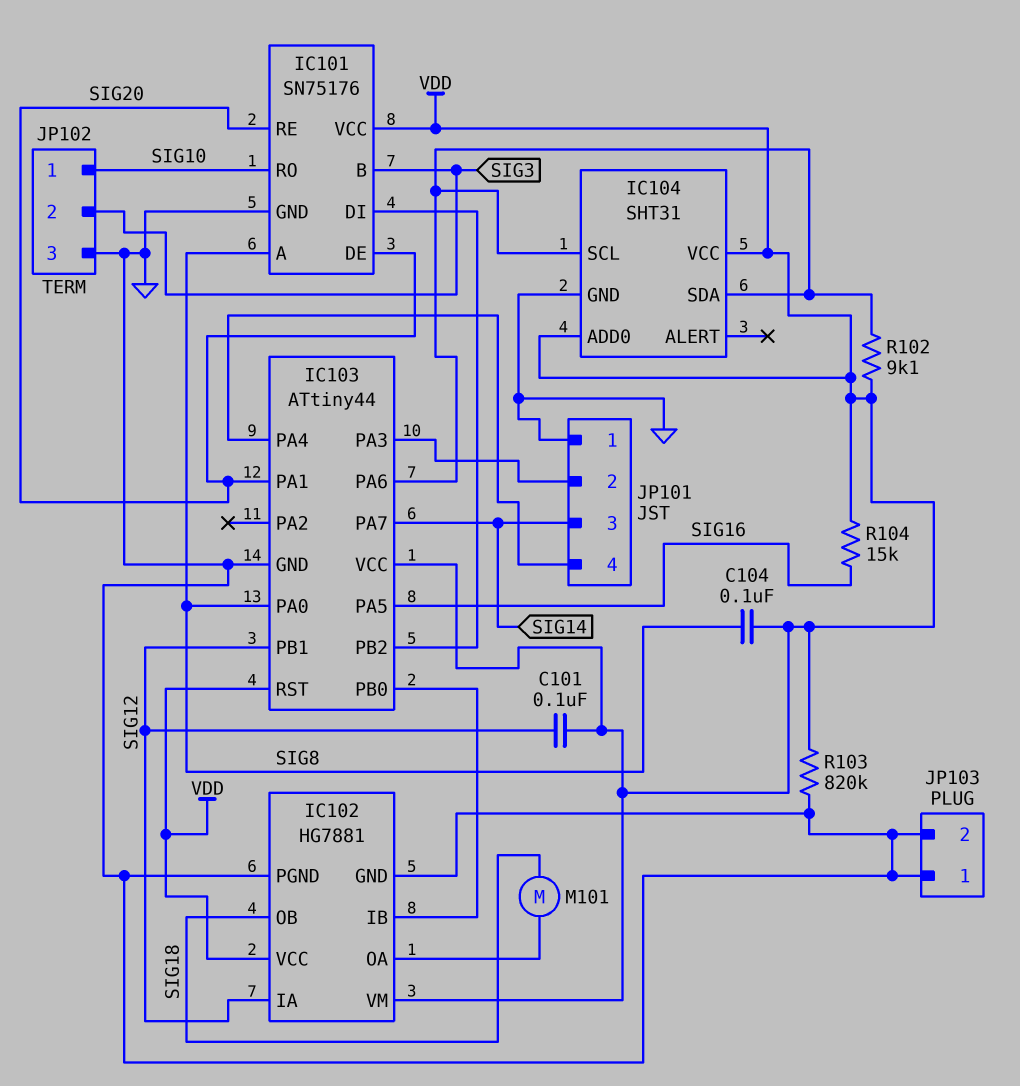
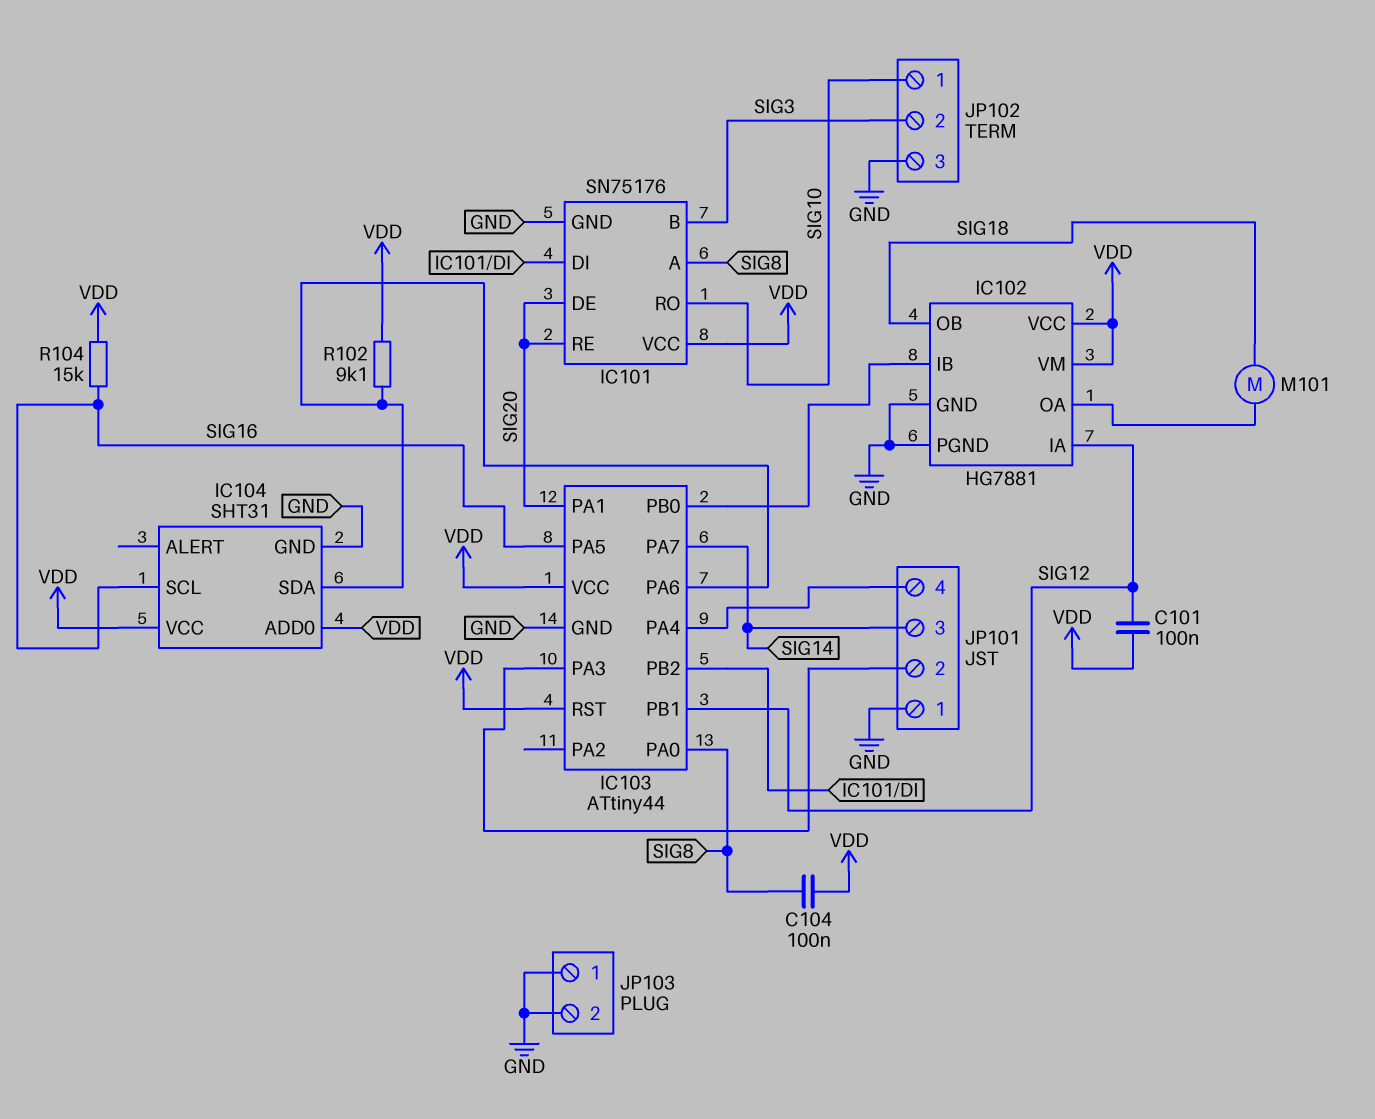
IC104 pin SCL: IC103/PA6 -> SIG16
R103: 820k (GND, VDD) -> none

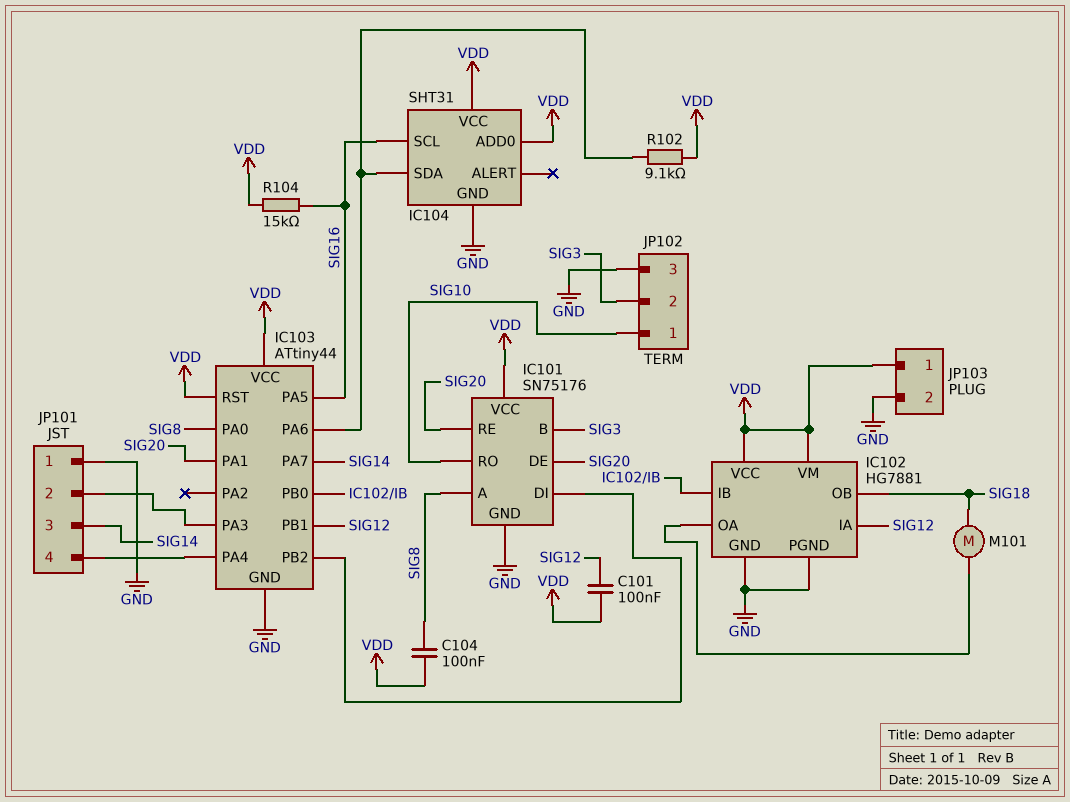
JP103 pin 1: GND -> VDD

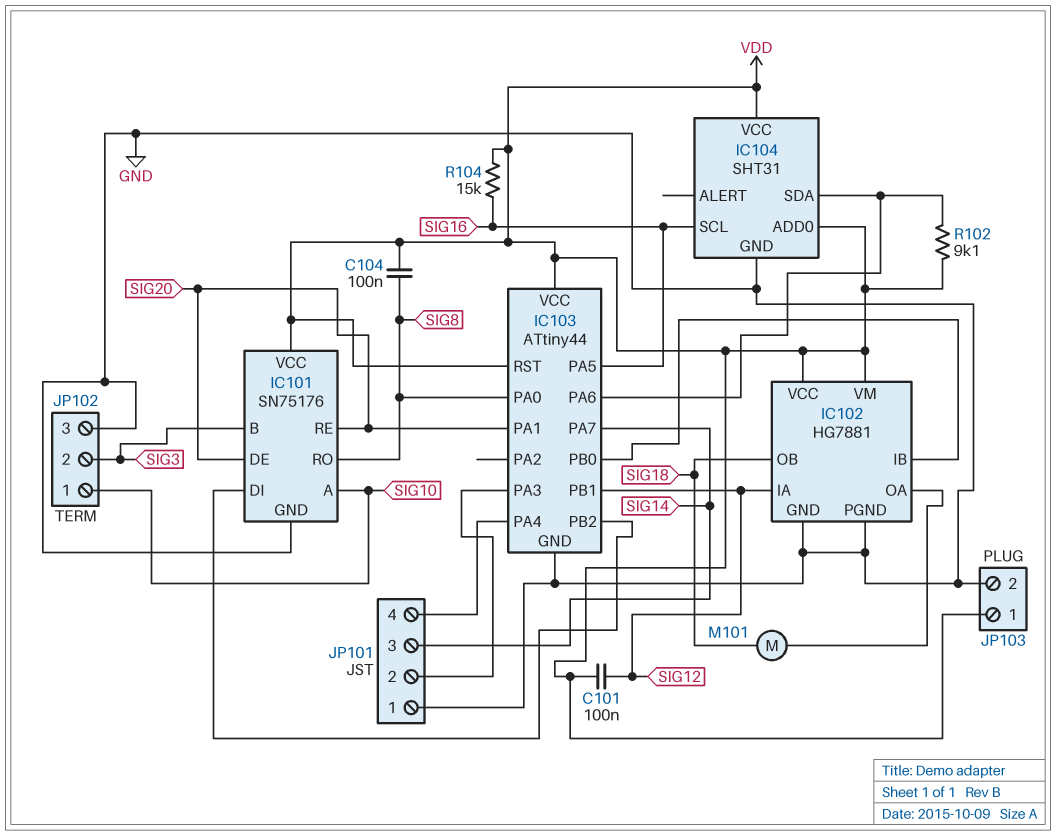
IC101 pin A: SIG8 -> SIG10
IC101 pin RO: SIG10 -> SIG8

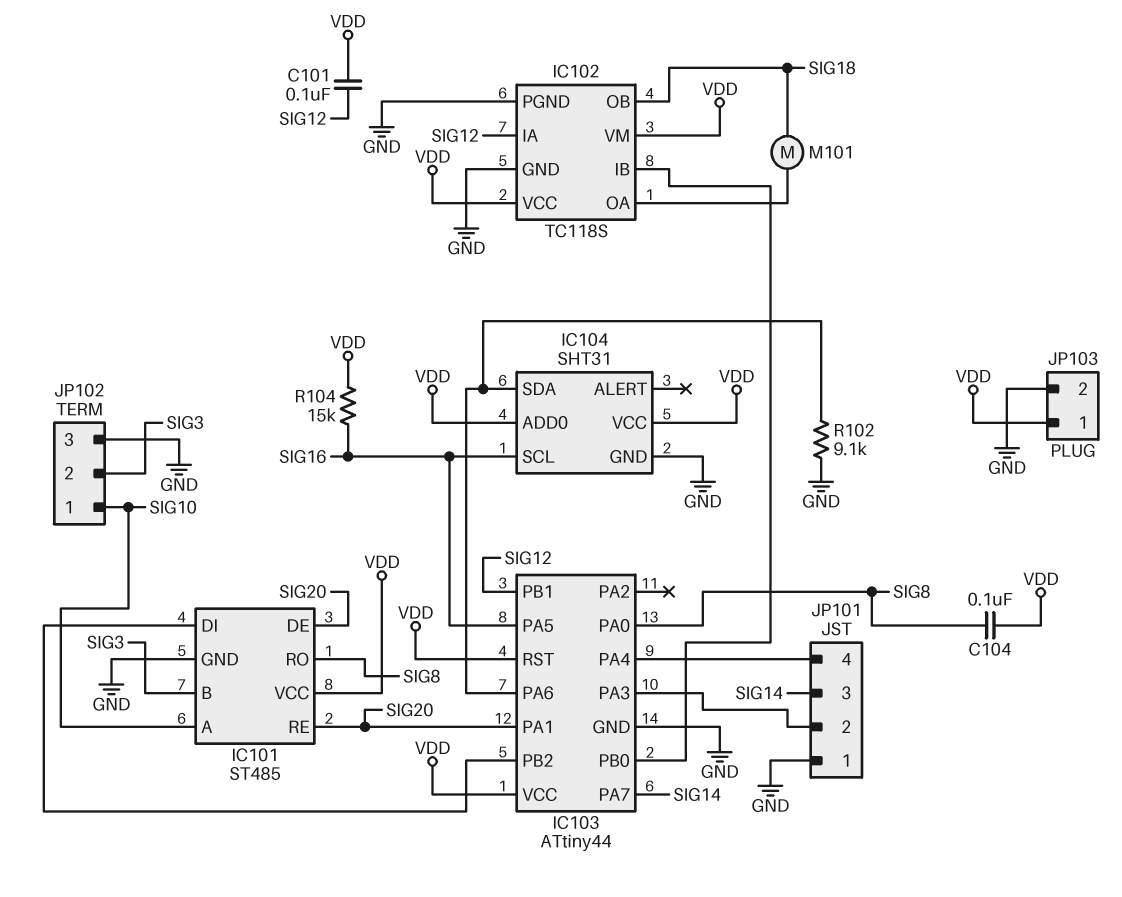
IC101: SN75176 -> ST485
IC102: HG7881 -> TC118S
R102: 9.1k (IC103/PA6, VDD) -> 9.1k (GND, IC103/PA6)

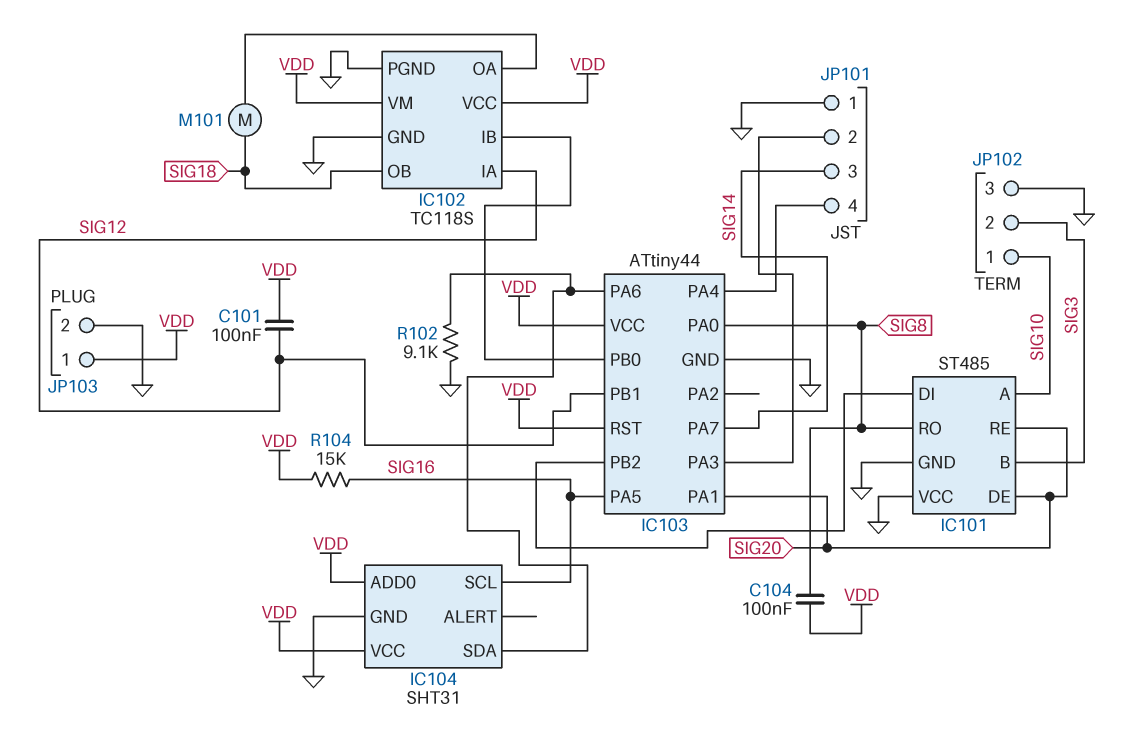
IC101 pin VCC: VDD -> GND

